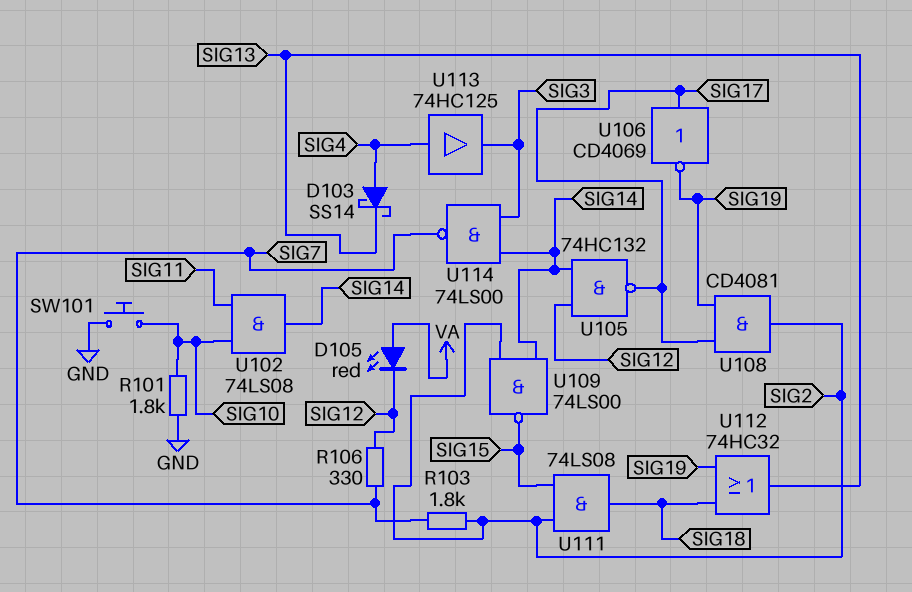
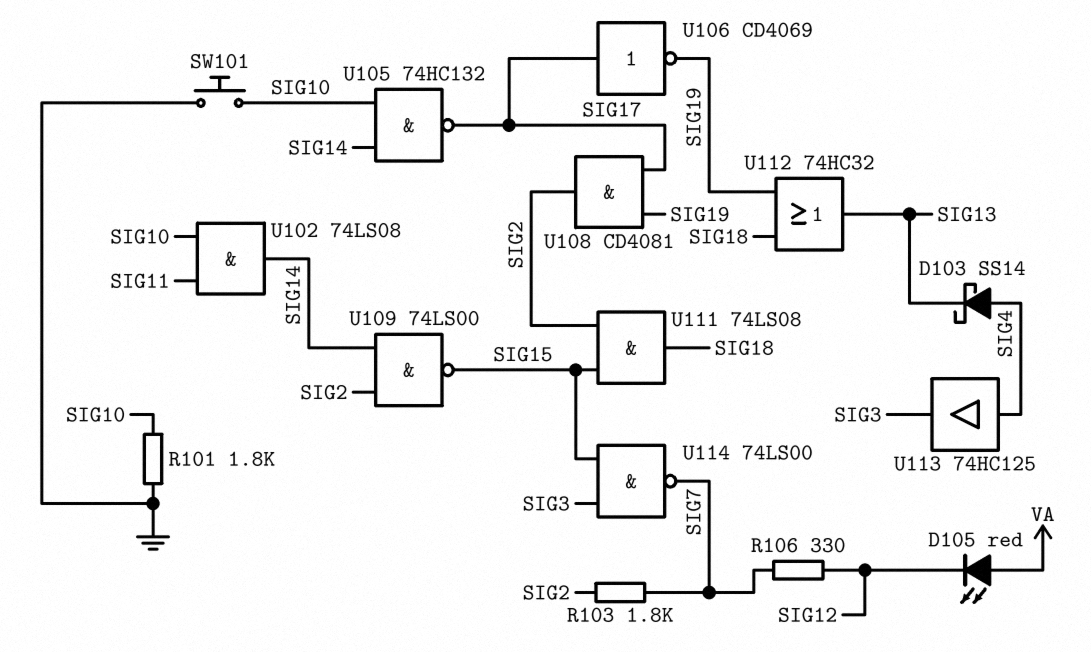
U105: NAND 74HC132 (in SIG12, in SIG14, out SIG17) -> NAND 74HC132 (in SIG10, in SIG14, out SIG17)
U114: NAND 74LS00 (in SIG3, in SIG14, out SIG7) -> NAND 74LS00 (in SIG3, in SIG15, out SIG7)

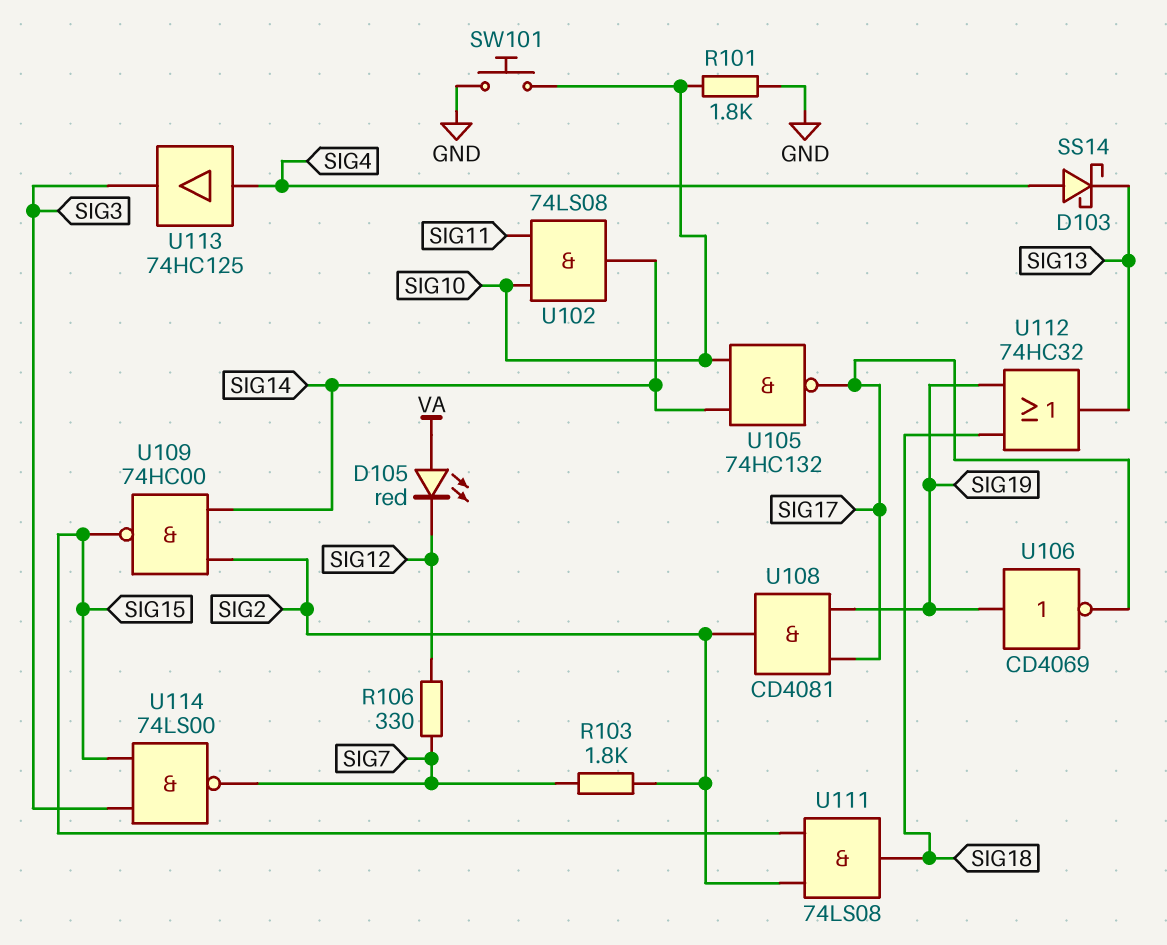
U106: NOT CD4069 (in SIG17, out SIG19) -> NOT CD4069 (in SIG19, out SIG17)
U109: NAND 74LS00 (in SIG2, in SIG14, out SIG15) -> NAND 74HC00 (in SIG2, in SIG14, out SIG15)

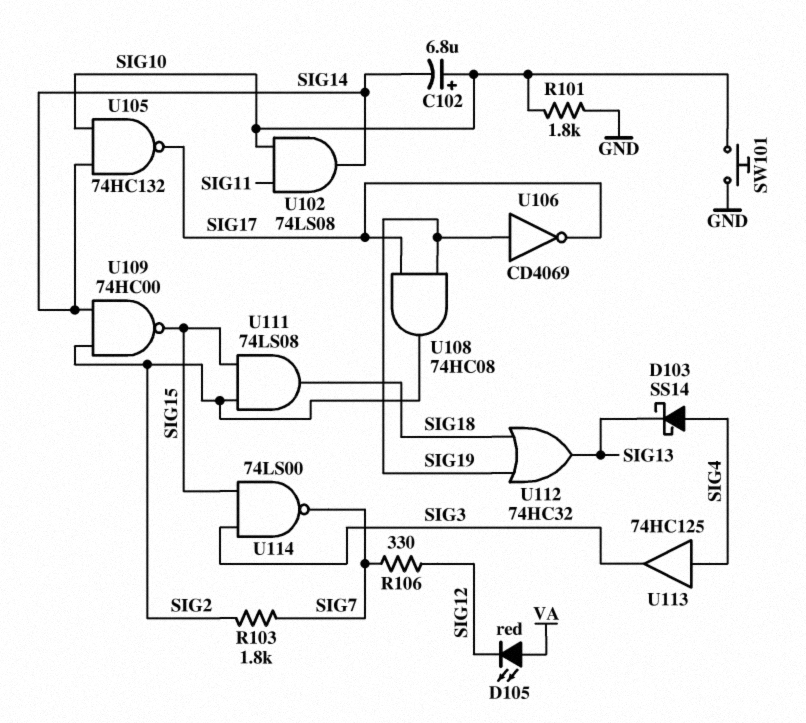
C102: none -> 6.8uF (plus SIG10, minus SIG14)
U108: AND CD4081 (in SIG17, in SIG19, out SIG2) -> AND 74HC08 (in SIG17, in SIG19, out SIG2)

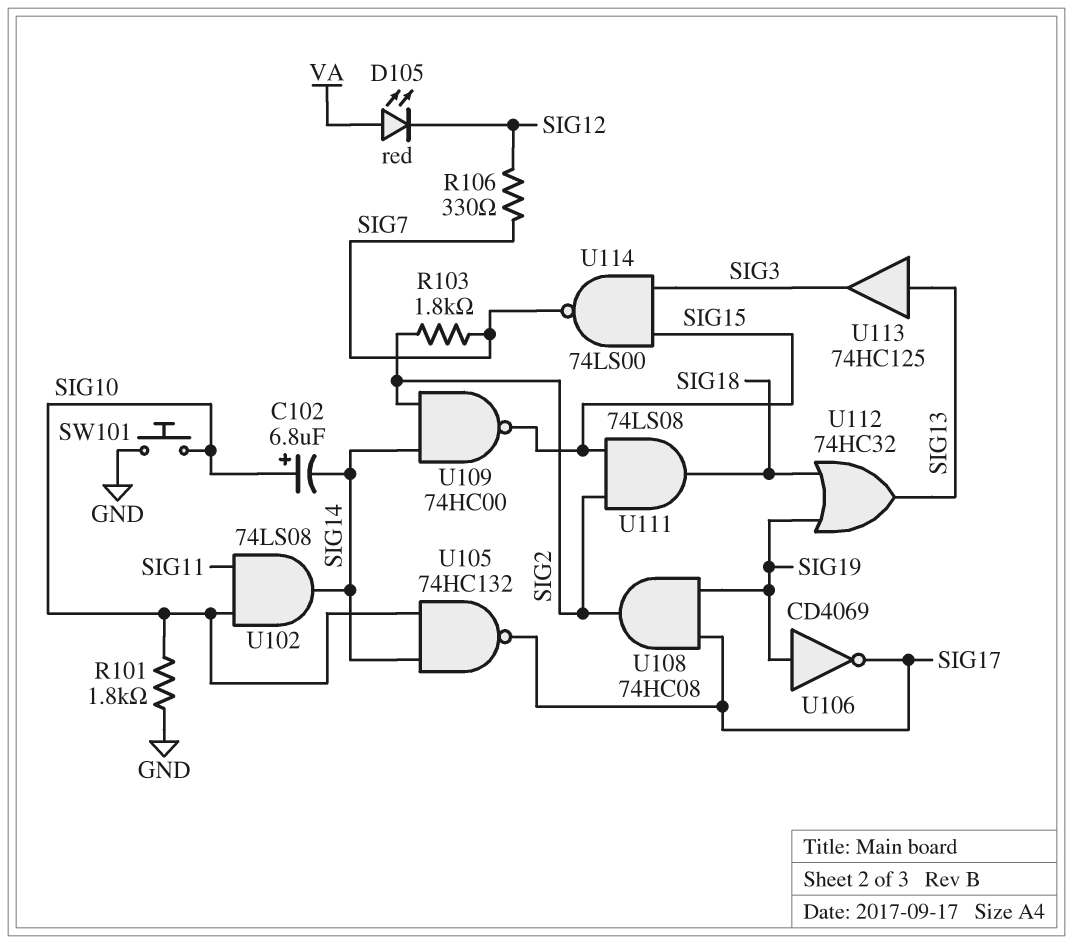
D103: schottky SS14 (A SIG4, K SIG13) -> none
U113: buffer 74HC125 (in SIG4, out SIG3) -> buffer 74HC125 (in SIG13, out SIG3)

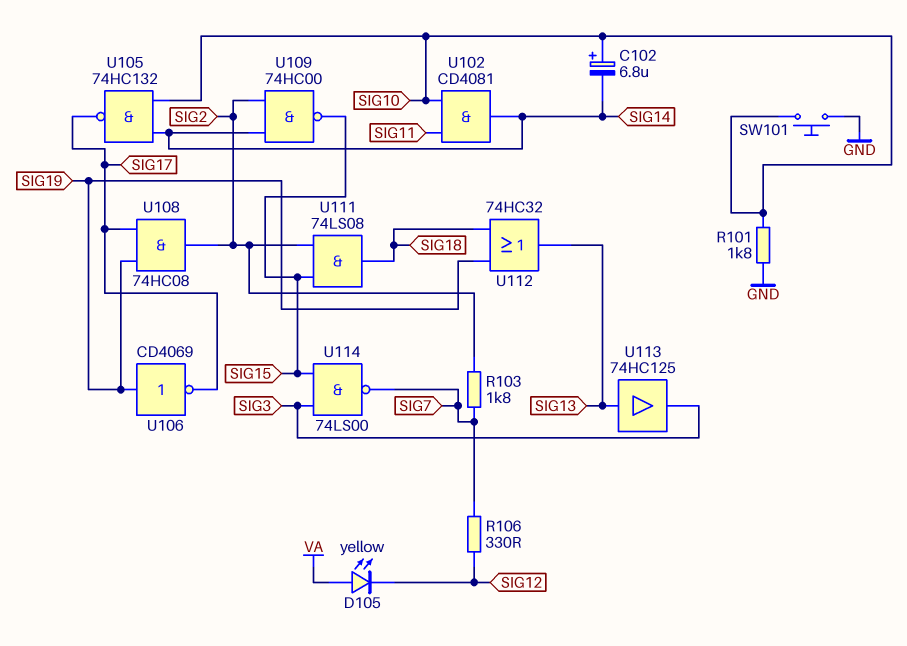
D105: LED red (A VA, K SIG12) -> LED yellow (A VA, K SIG12)
U102: AND 74LS08 (in SIG10, in SIG11, out SIG14) -> AND CD4081 (in SIG10, in SIG11, out SIG14)

